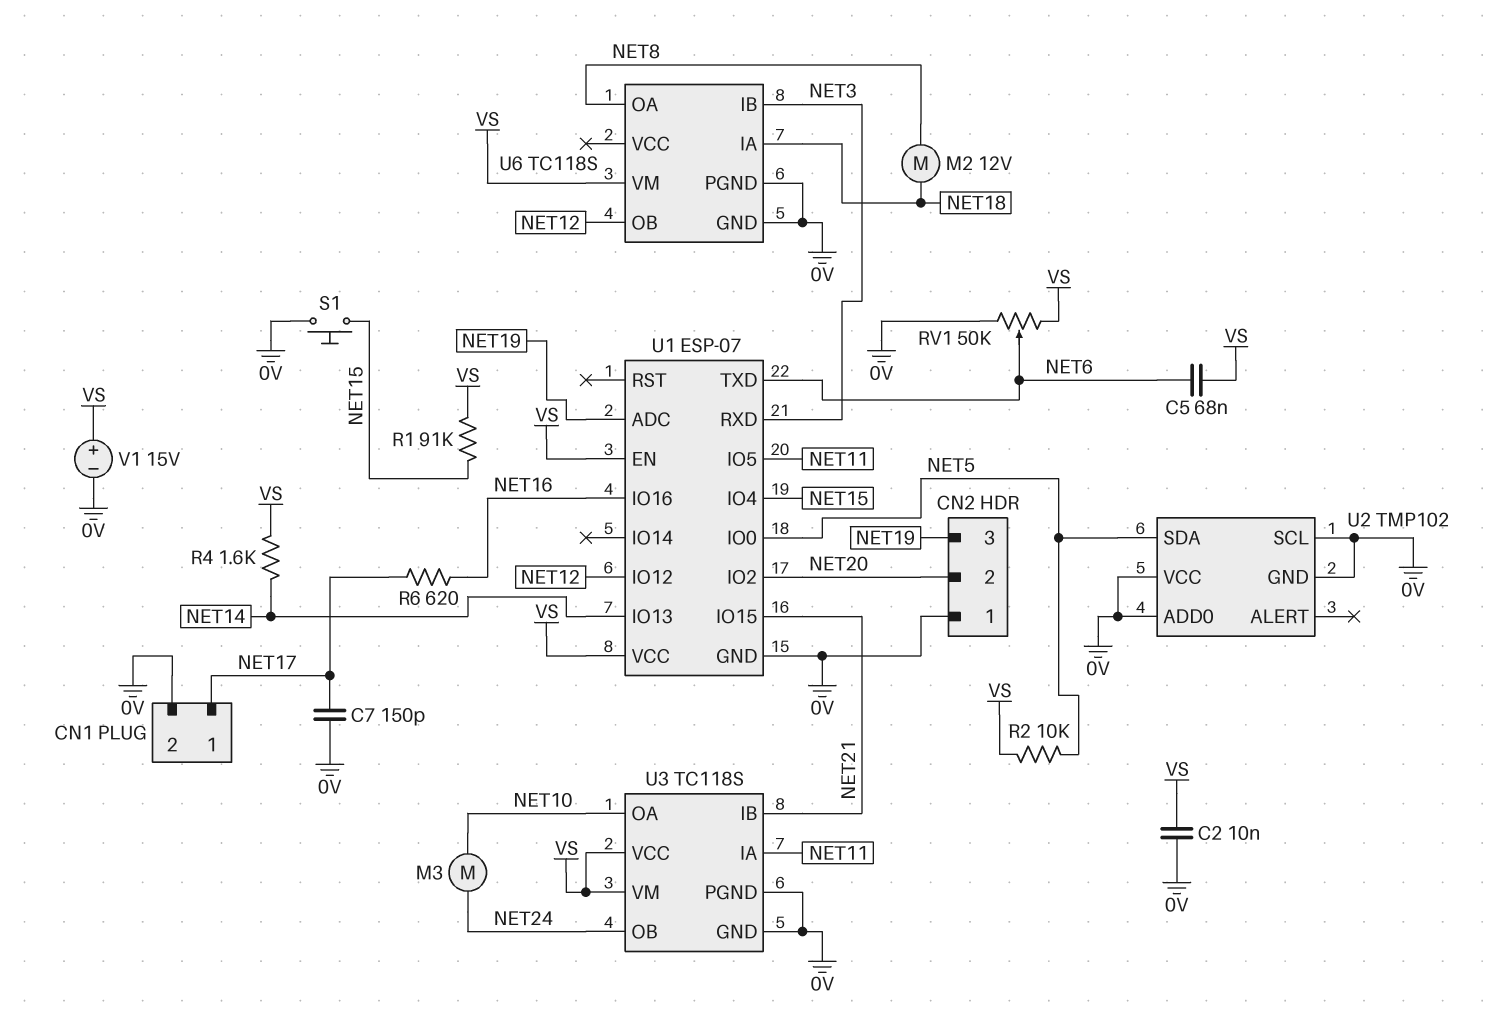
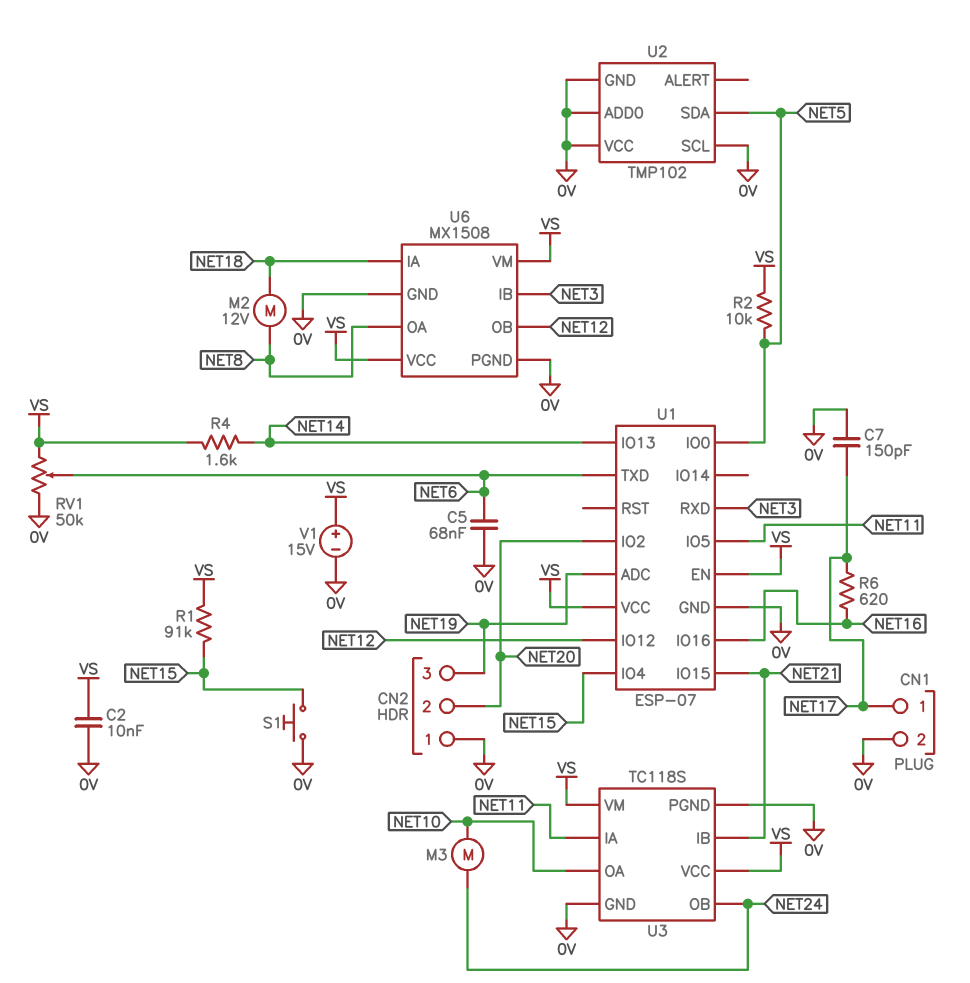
C5: 68nF (NET6, VS) -> 68nF (0V, NET6)
U6: TC118S -> MX1508
U6 pin VCC: none -> VS

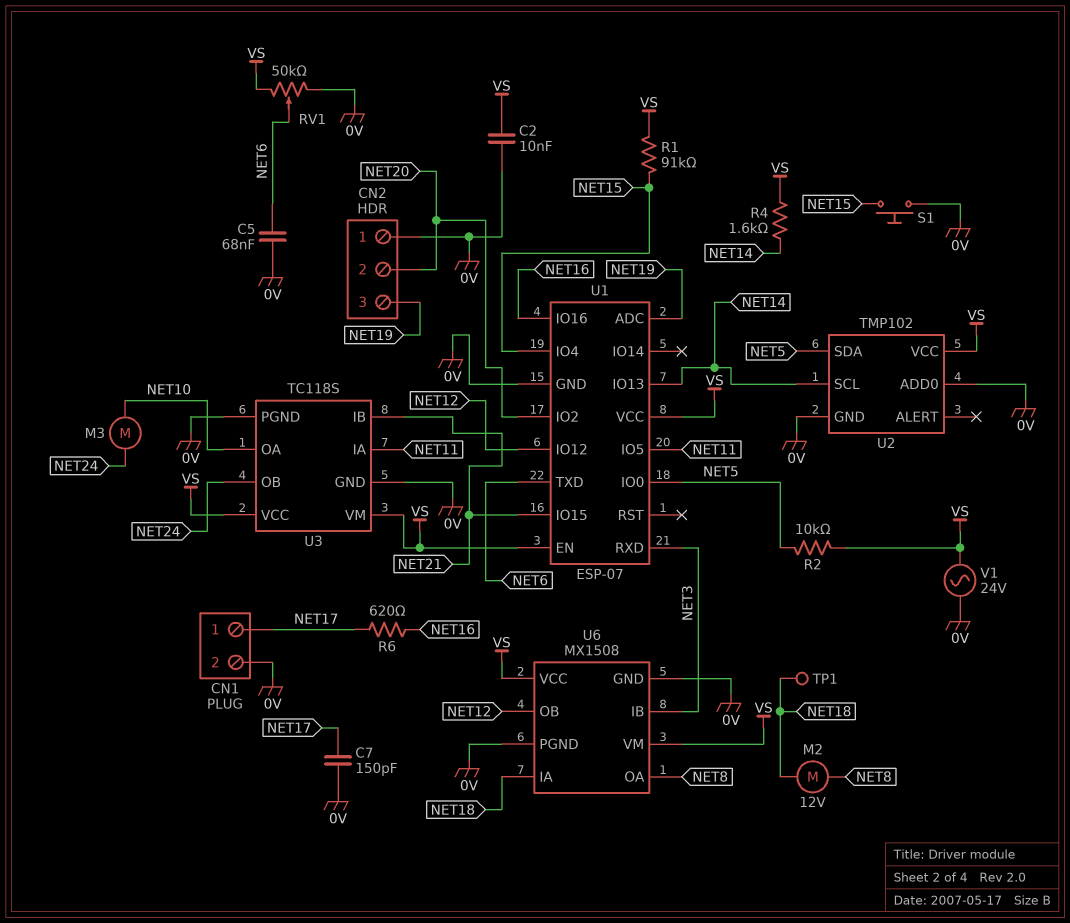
TP1: none -> test point (NET18)
U2 pin SCL: 0V -> NET14
U2 pin VCC: 0V -> VS
V1: 15V (plus VS, minus 0V) -> AC 24V (0V, VS)

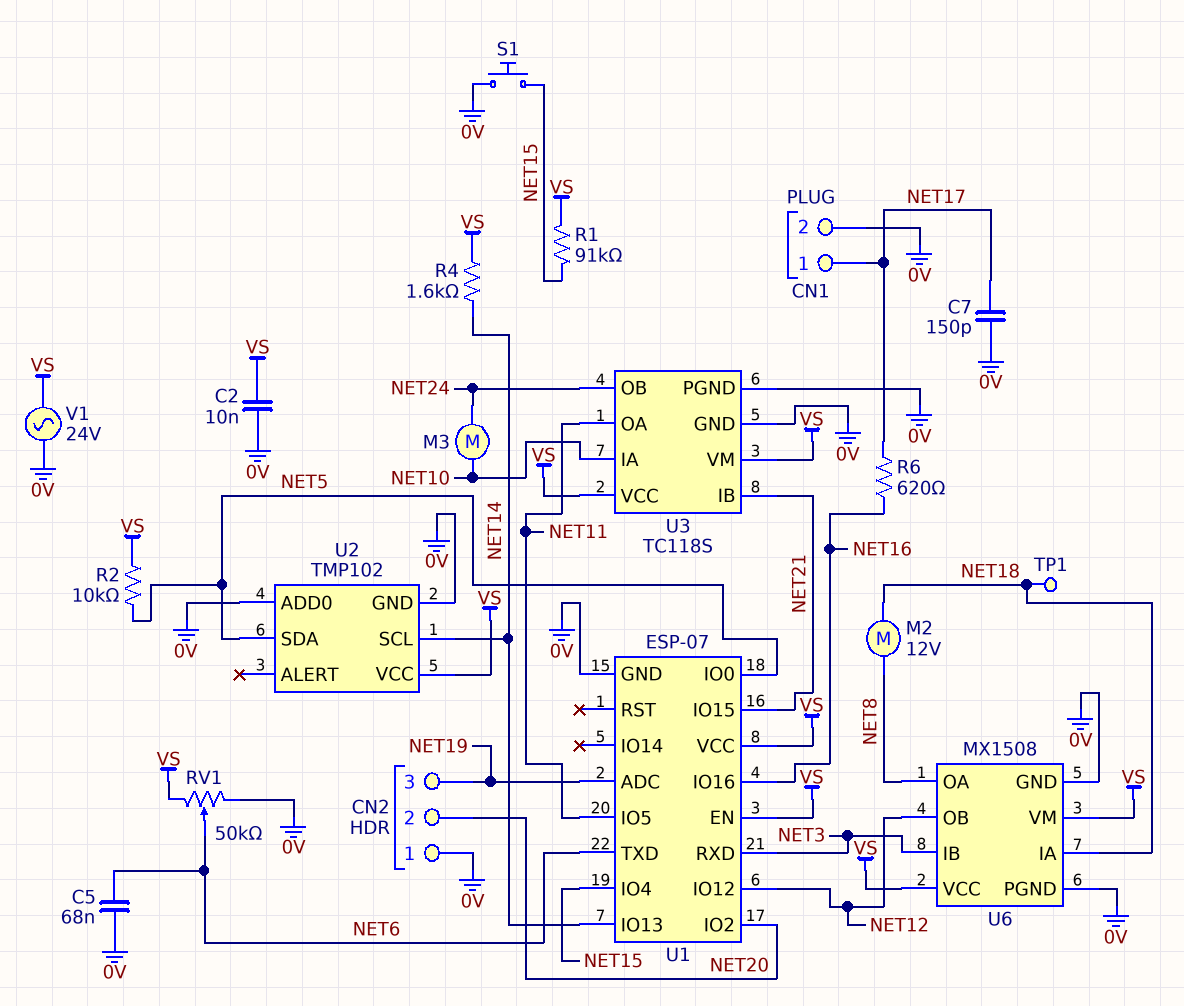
U3 pin IA: NET11 -> NET10
U3 pin OA: NET10 -> NET11

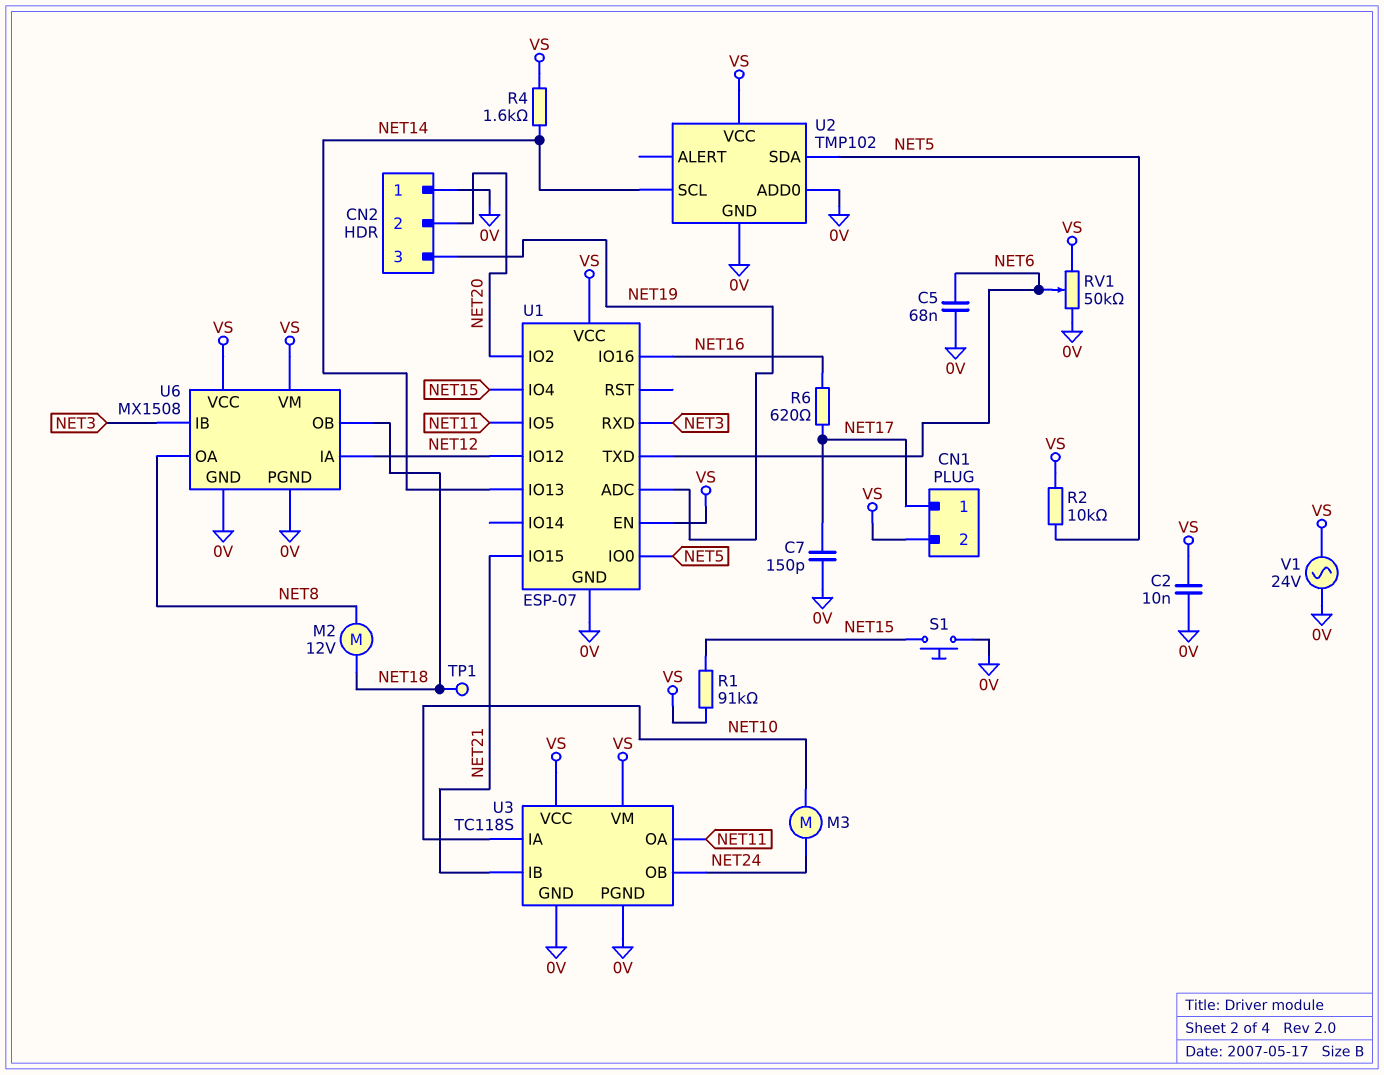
CN1 pin 2: 0V -> VS
U6 pin IA: NET18 -> NET12
U6 pin OB: NET12 -> NET18

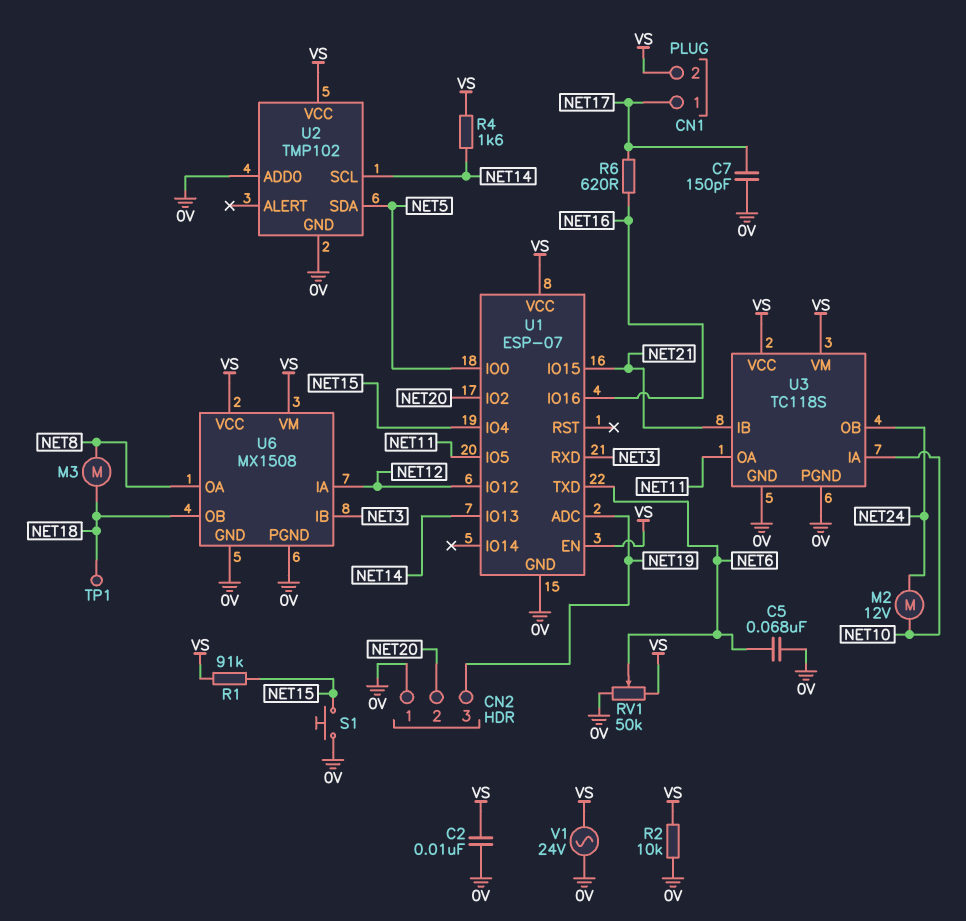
M2: motor 12V (NET8, NET18) -> motor 12V (NET10, NET24)
M3: motor (NET10, NET24) -> motor (NET8, NET18)
R2: 10k (NET5, VS) -> 10k (0V, VS)

